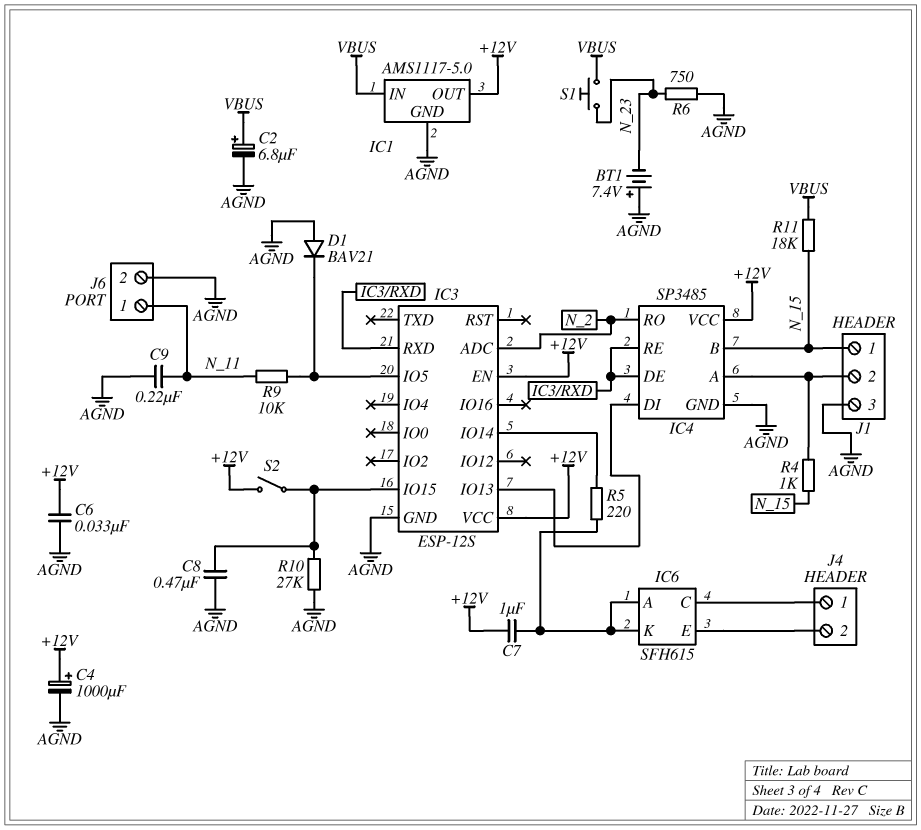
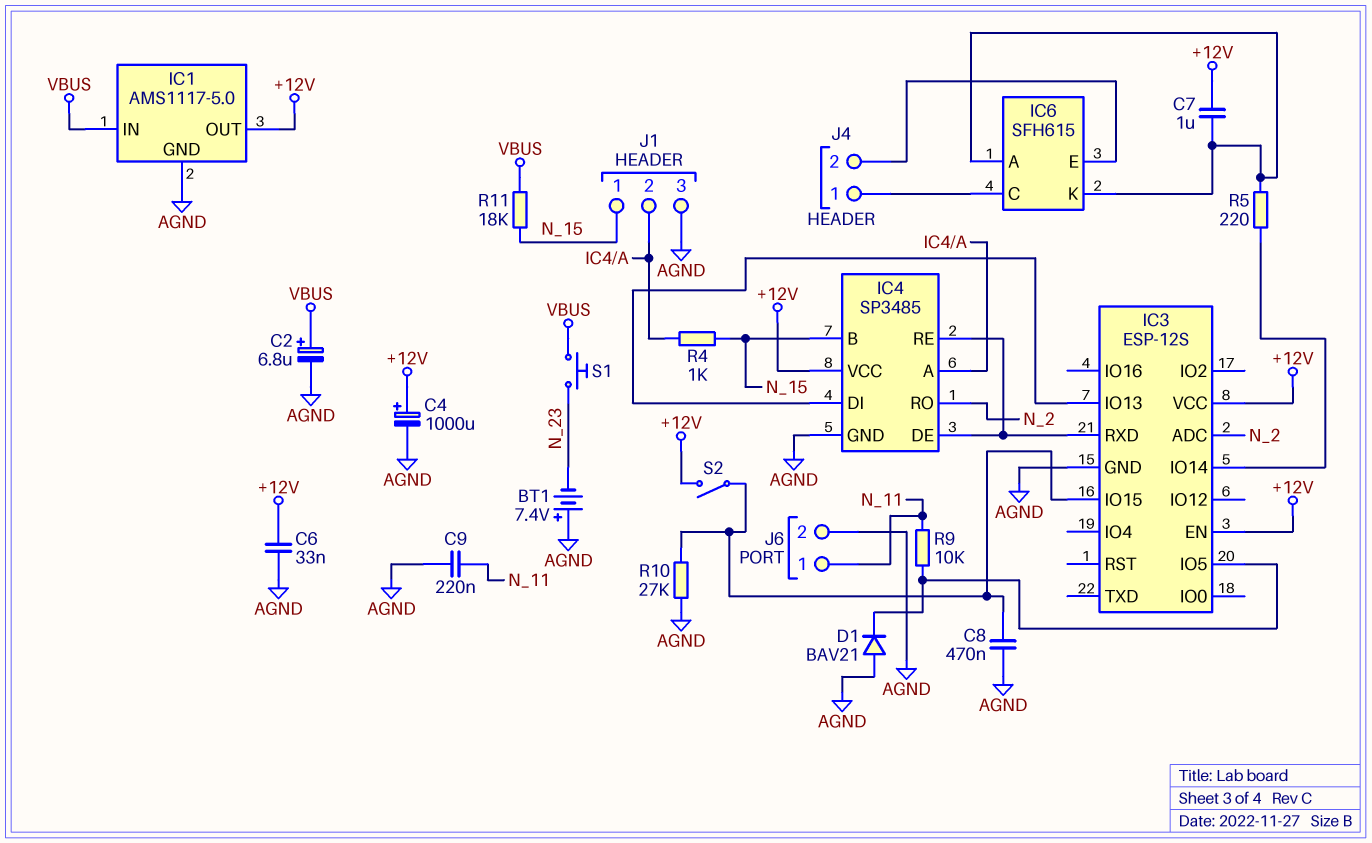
R6: 750 (AGND, N_23) -> none

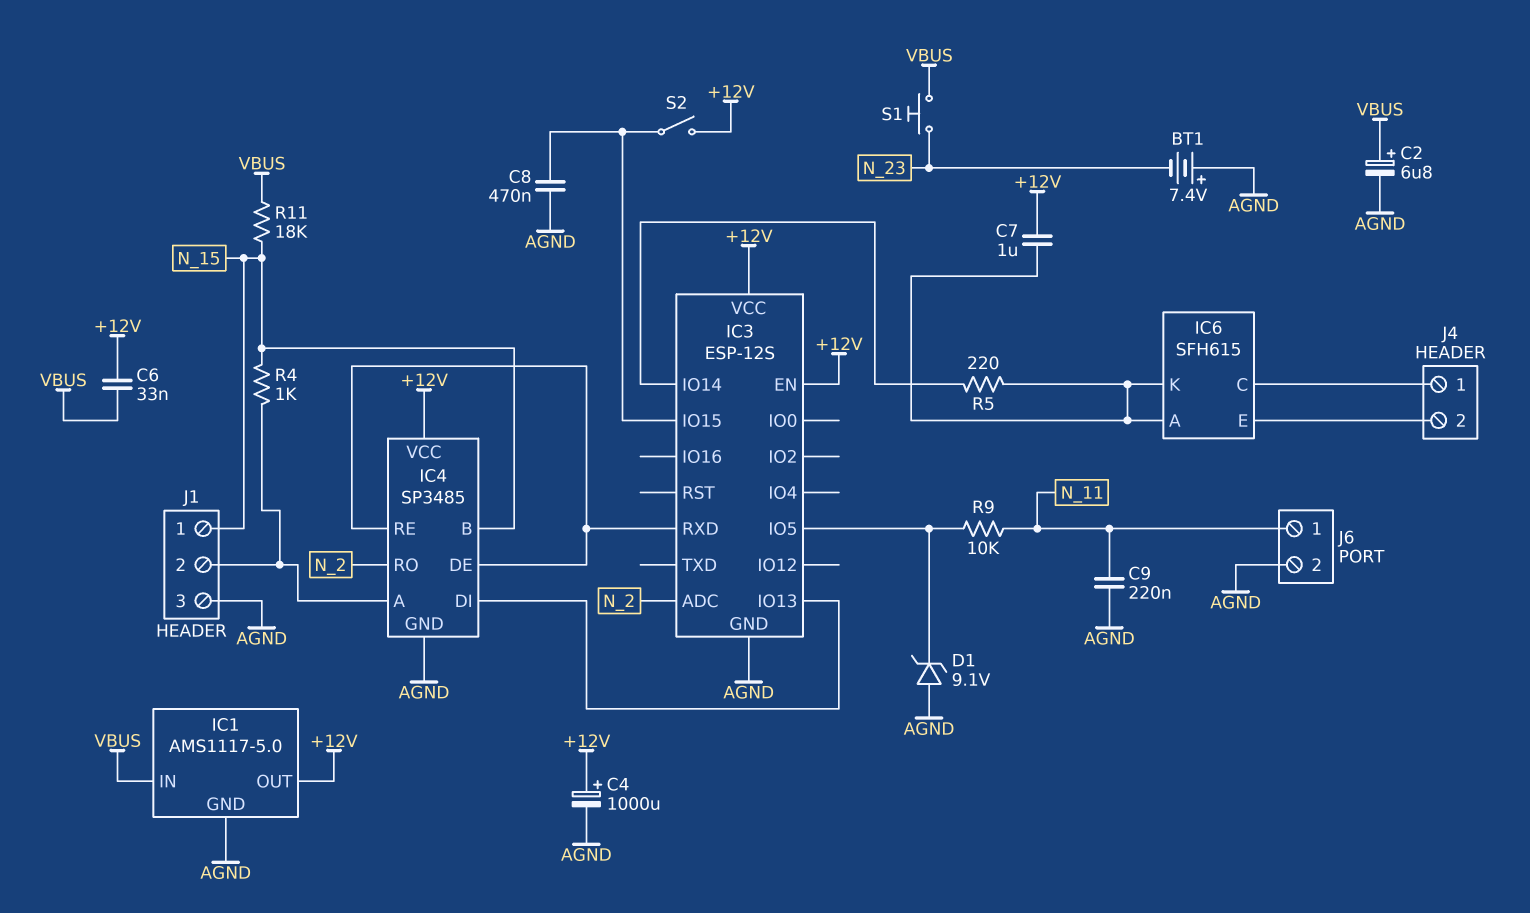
C6: 33nF (+12V, AGND) -> 33nF (+12V, VBUS)
D1: diode BAV21 (A AGND, K IC3/IO5) -> zener 9.1V (A AGND, K IC3/IO5)
R10: 27k (AGND, IC3/IO15) -> none

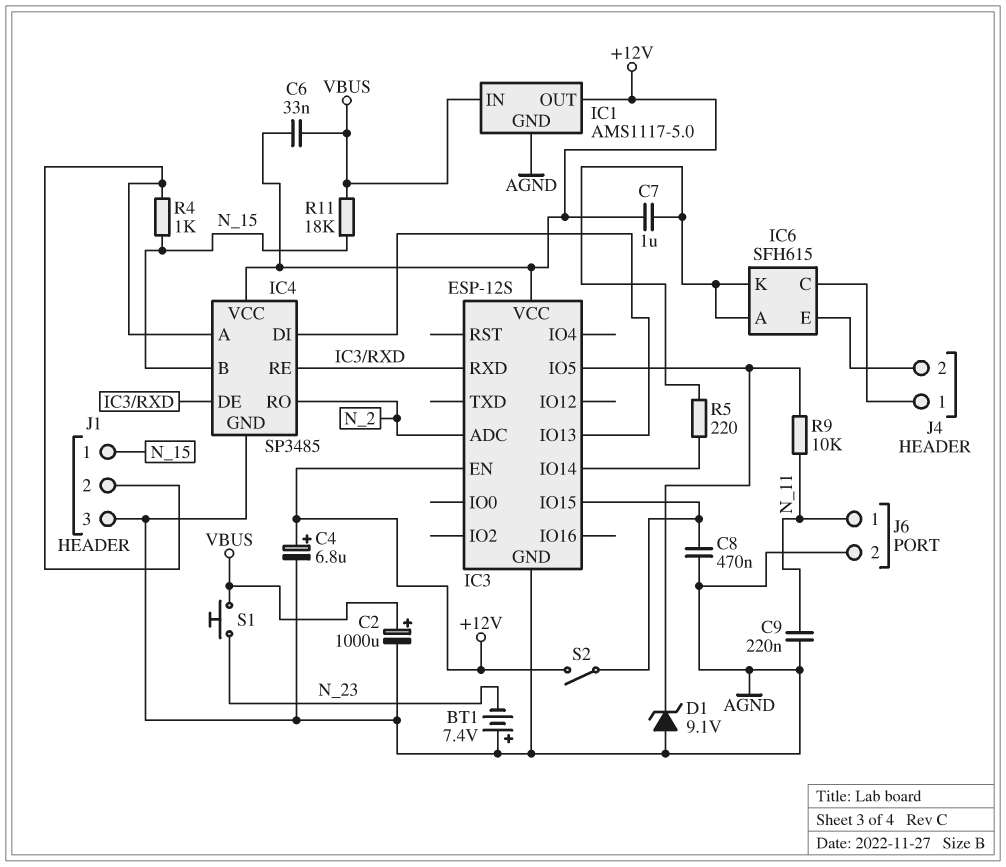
C2: 6.8uF (plus VBUS, minus AGND) -> 1000uF (plus VBUS, minus AGND)
C4: 1000uF (plus +12V, minus AGND) -> 6.8uF (plus +12V, minus AGND)

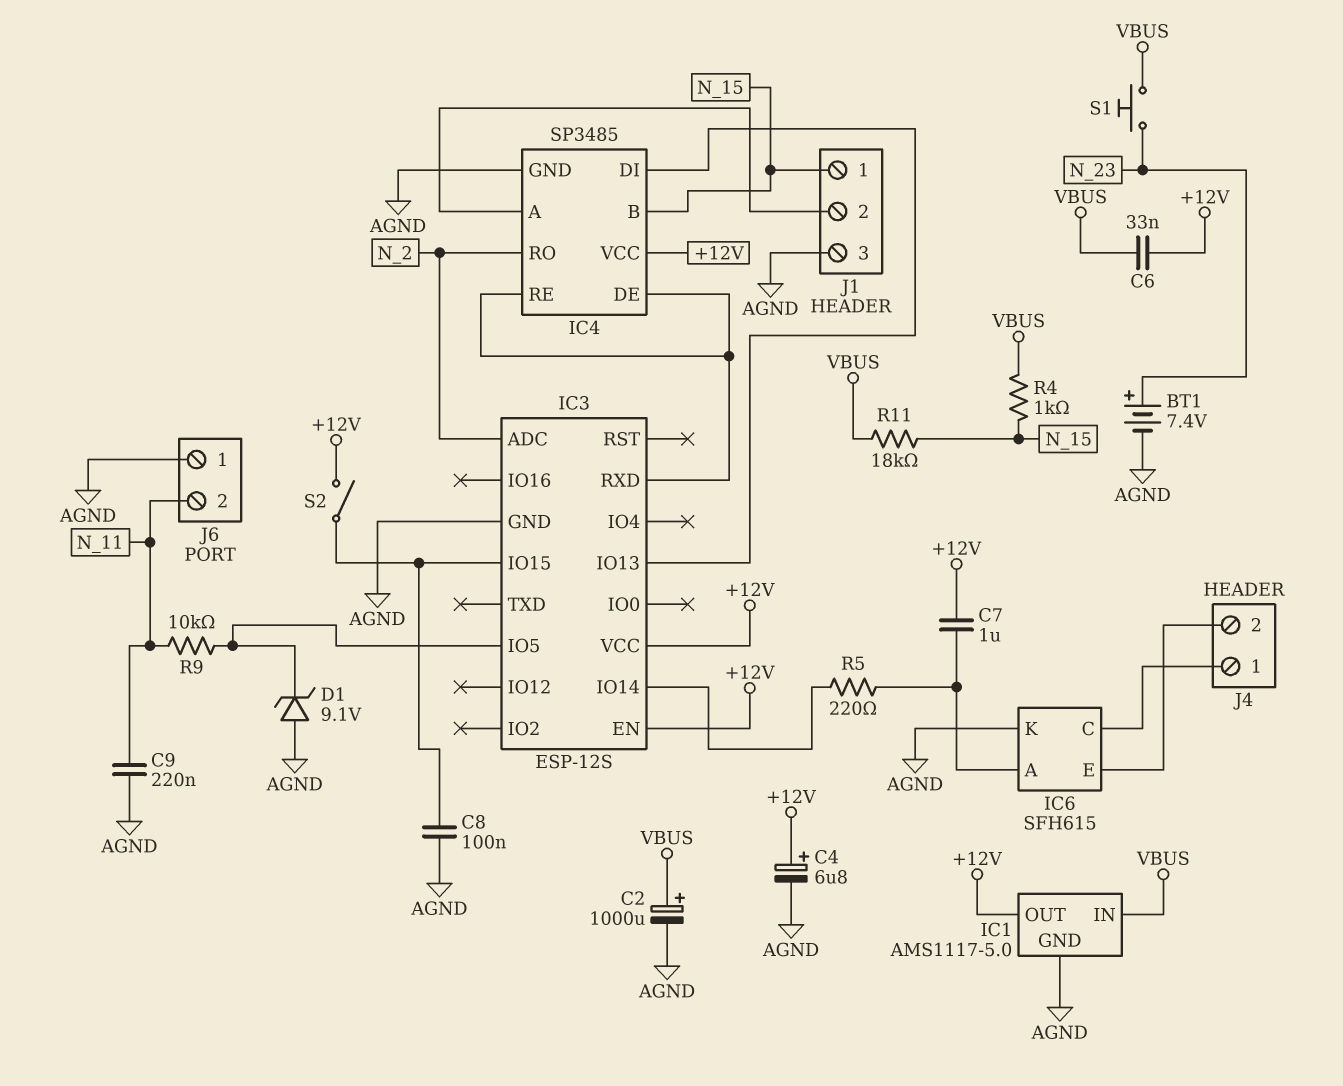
BT1: 7.4V (plus AGND, minus N_23) -> 7.4V (plus N_23, minus AGND)
C8: 470nF (AGND, IC3/IO15) -> 100nF (AGND, IC3/IO15)
IC6 pin K: IC6/A -> AGND
J6 pin 1: N_11 -> AGND
J6 pin 2: AGND -> N_11
R4: 1k (IC4/A, N_15) -> 1k (N_15, VBUS)

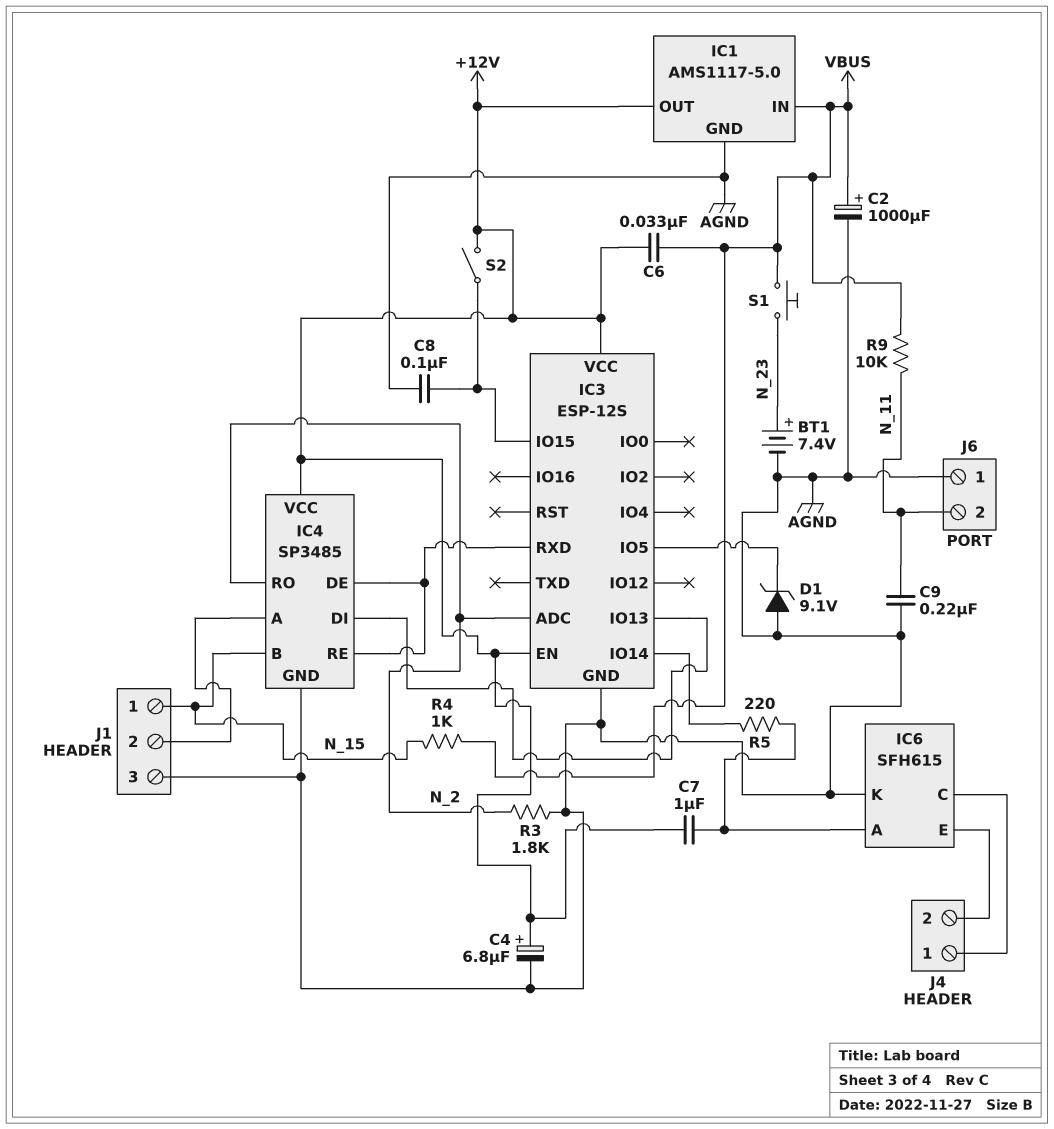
R3: none -> 1.8k (AGND, N_2)
R9: 10k (IC3/IO5, N_11) -> 10k (N_11, VBUS)
R11: 18k (N_15, VBUS) -> none

